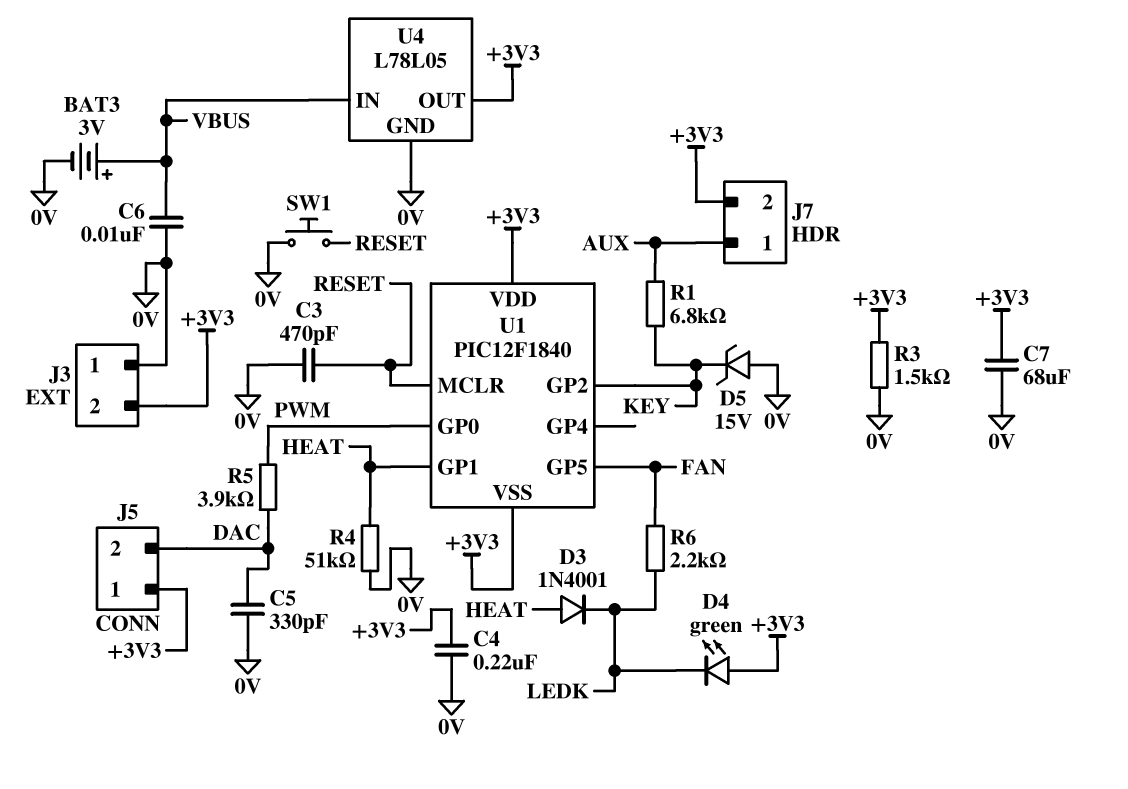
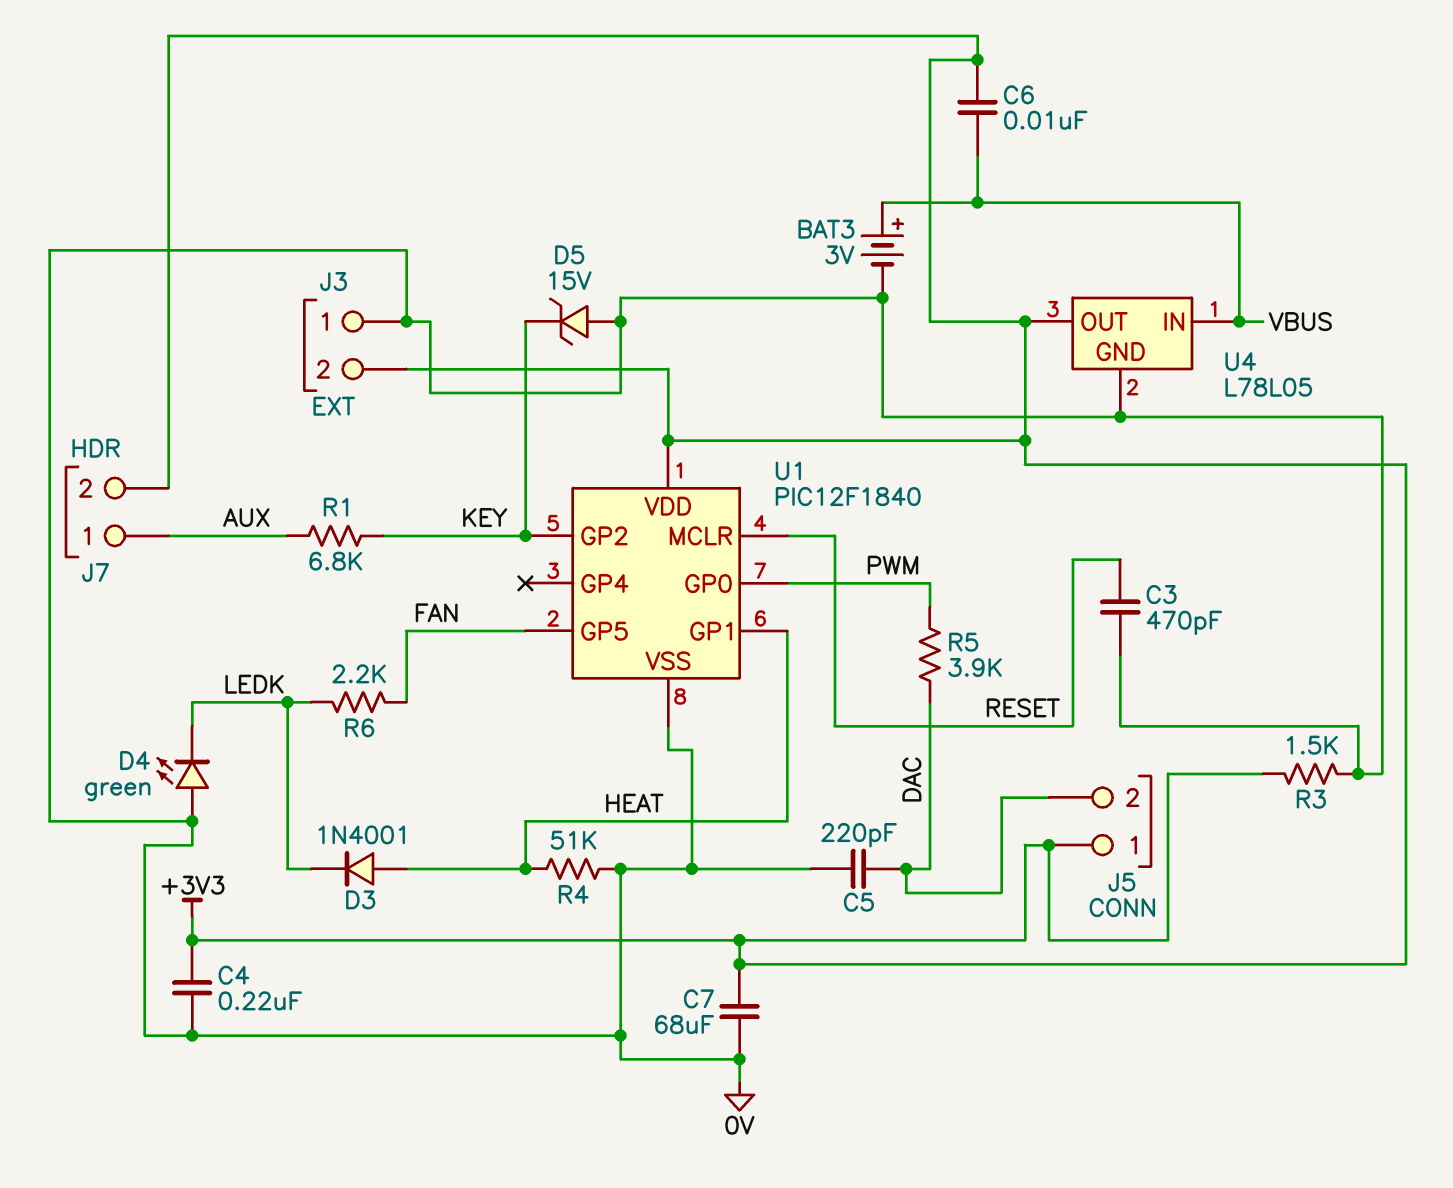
C5: 330pF (0V, DAC) -> 220pF (0V, DAC)
C6: 10nF (0V, VBUS) -> 10nF (+3V3, VBUS)
D4: LED green (A +3V3, K LEDK) -> LED green (A 0V, K LEDK)
SW1: button (0V, RESET) -> none
U1 pin VSS: +3V3 -> 0V

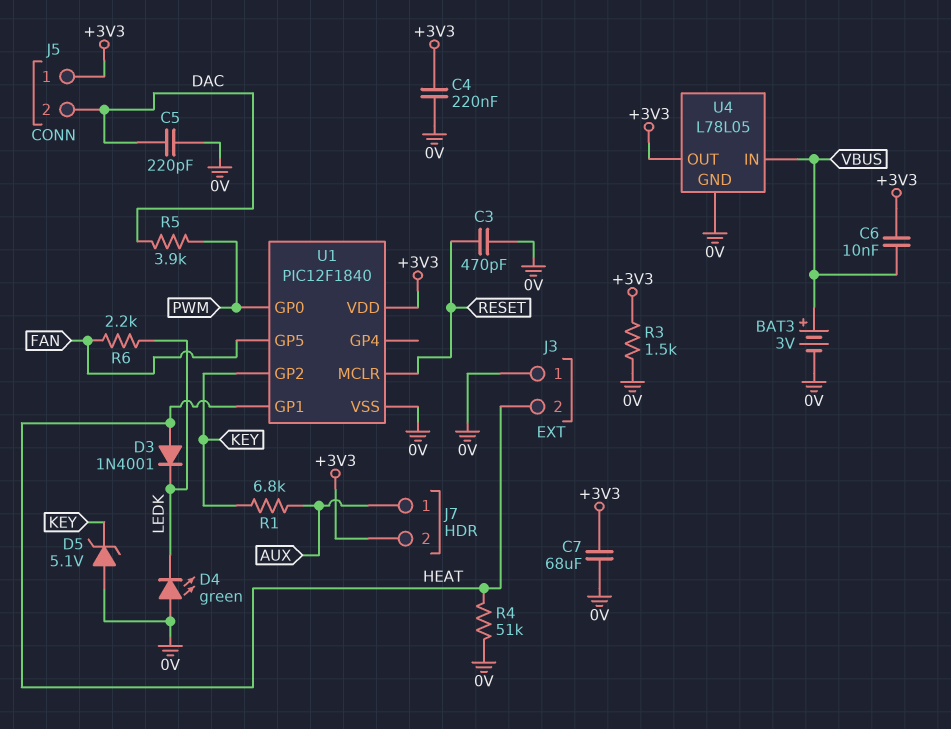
D5: zener 15V (A 0V, K KEY) -> zener 5.1V (A 0V, K KEY)
J3 pin 2: +3V3 -> HEAT

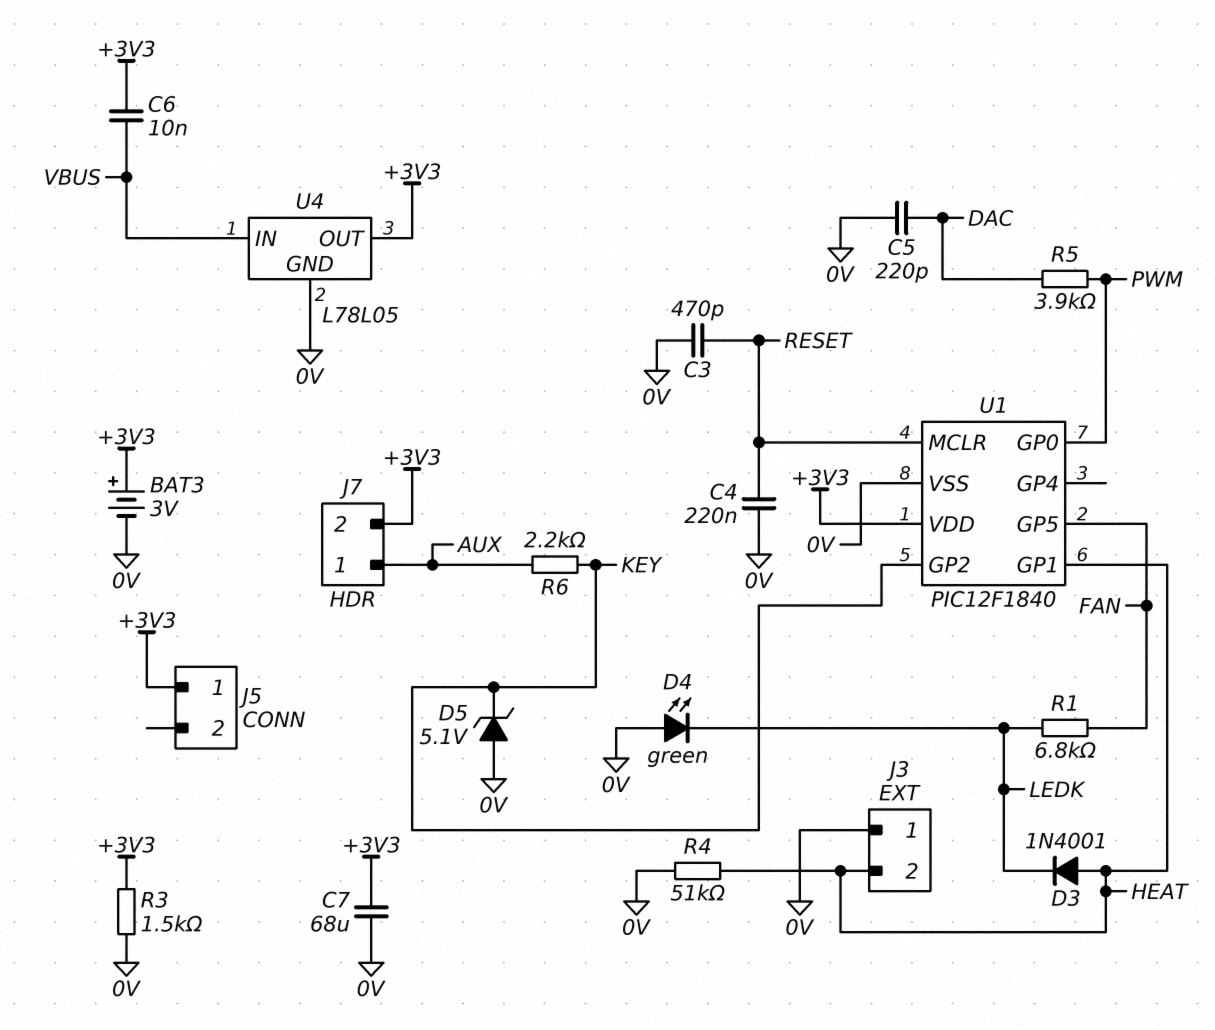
BAT3: 3V (plus VBUS, minus 0V) -> 3V (plus +3V3, minus 0V)
C4: 220nF (+3V3, 0V) -> 220nF (0V, RESET)
J5 pin 2: DAC -> none
R1: 6.8k (AUX, KEY) -> 6.8k (FAN, LEDK)
R6: 2.2k (FAN, LEDK) -> 2.2k (AUX, KEY)

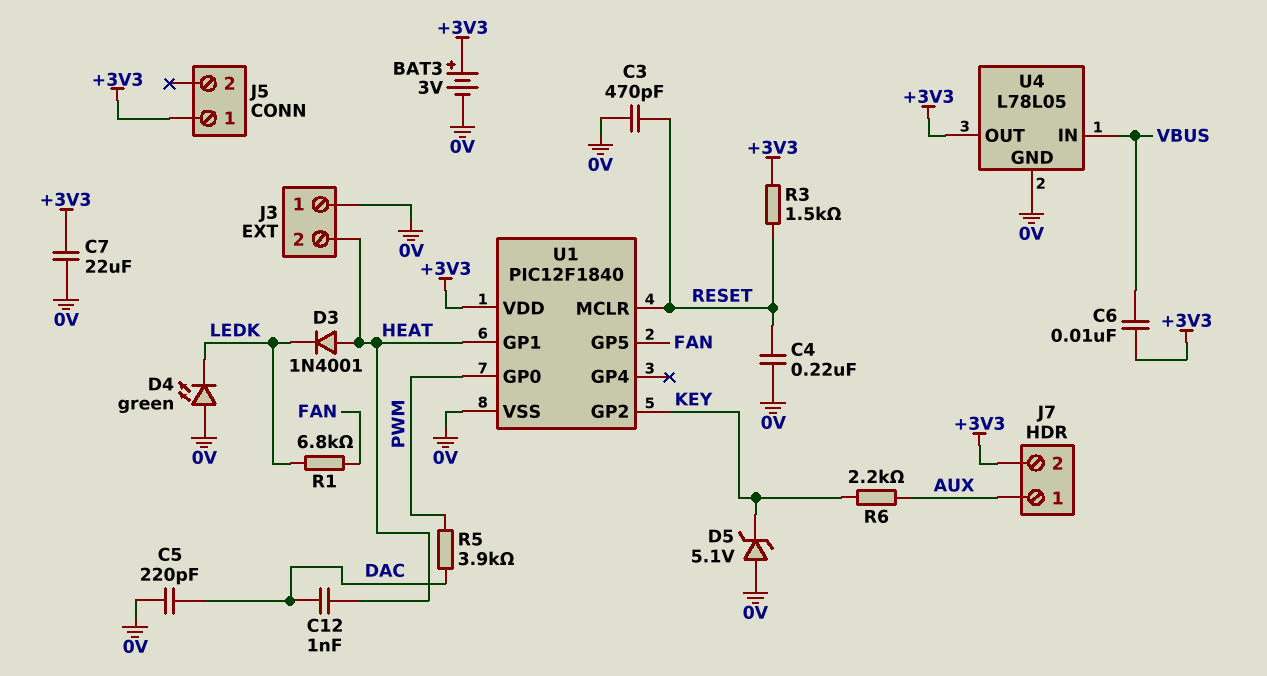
C7: 68uF (+3V3, 0V) -> 22uF (+3V3, 0V)
C12: none -> 1nF (DAC, HEAT)
R3: 1.5k (+3V3, 0V) -> 1.5k (+3V3, RESET)
R4: 51k (0V, HEAT) -> none

